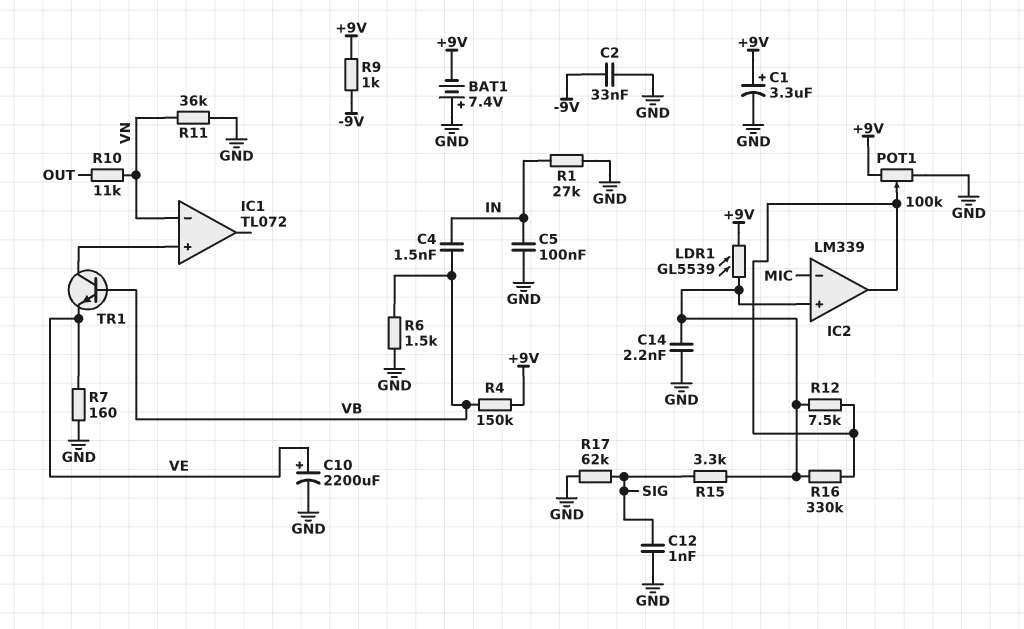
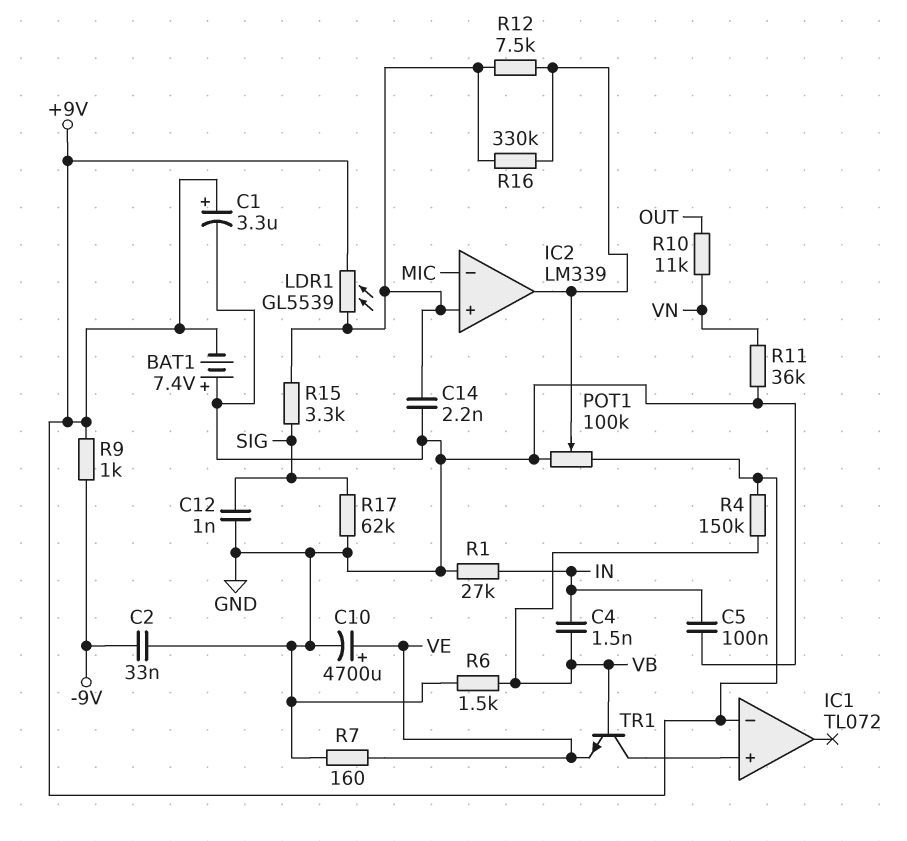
C10: 2200uF (plus VE, minus GND) -> 4700uF (plus VE, minus GND)
IC1 pin in-: VN -> +9V

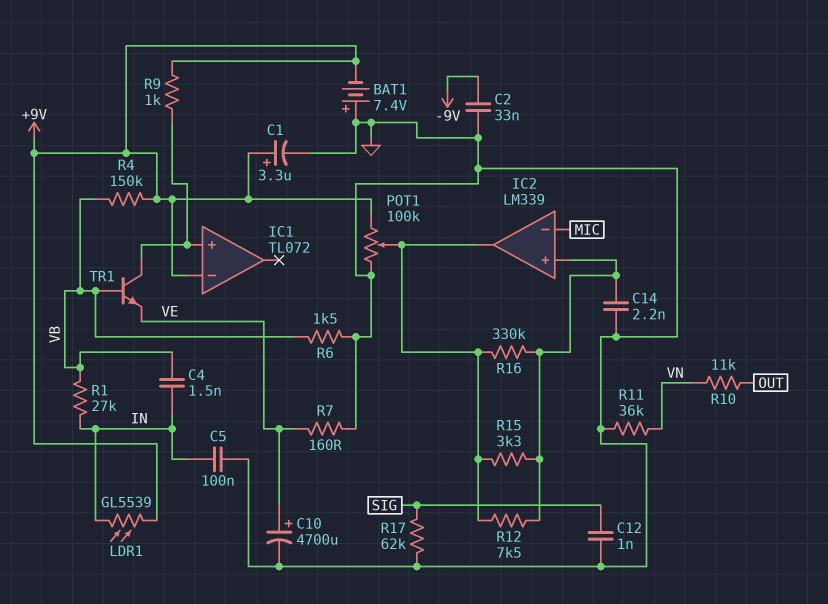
LDR1: GL5539 (+9V, IC2/in+) -> GL5539 (+9V, IN)
R1: 27k (GND, IN) -> 27k (IN, VB)
R9: 1k (+9V, -9V) -> 1k (+9V, IC1/in+)
R15: 3.3k (IC2/in+, SIG) -> 3.3k (IC2/in+, IC2/out)

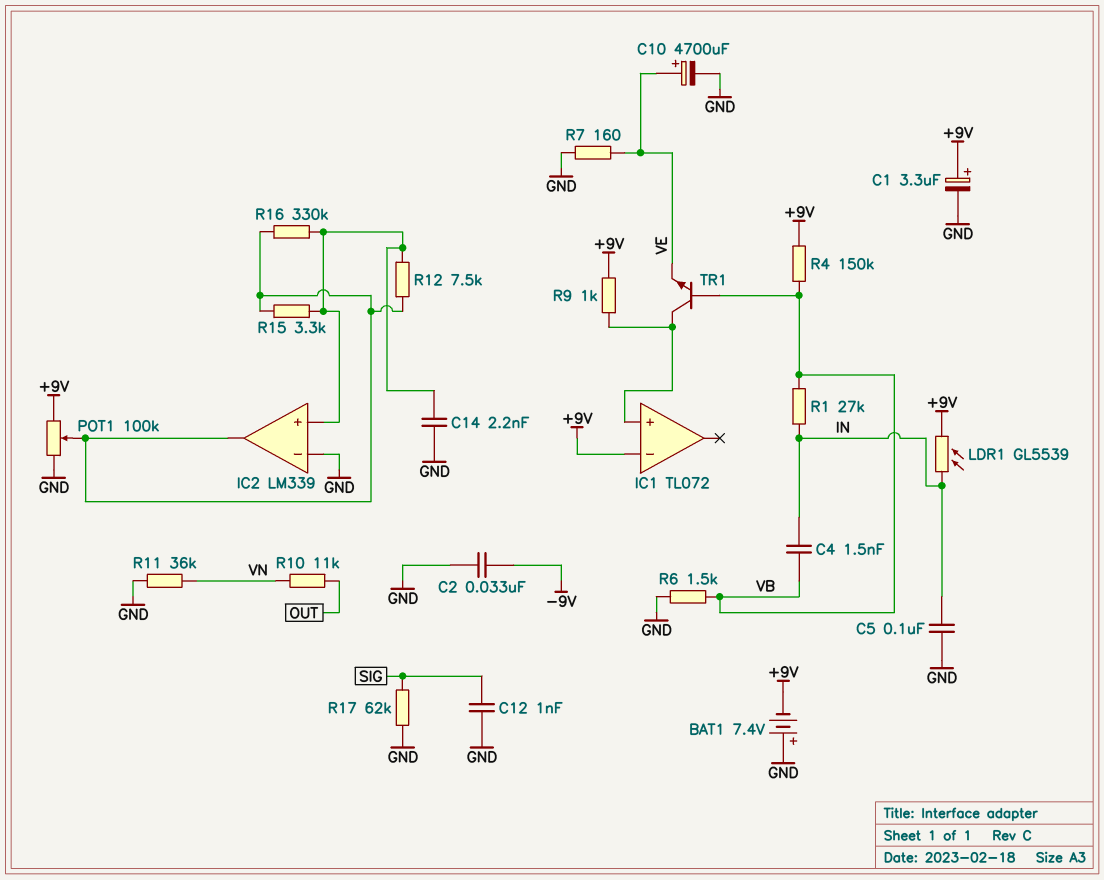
IC2 pin in-: MIC -> GND

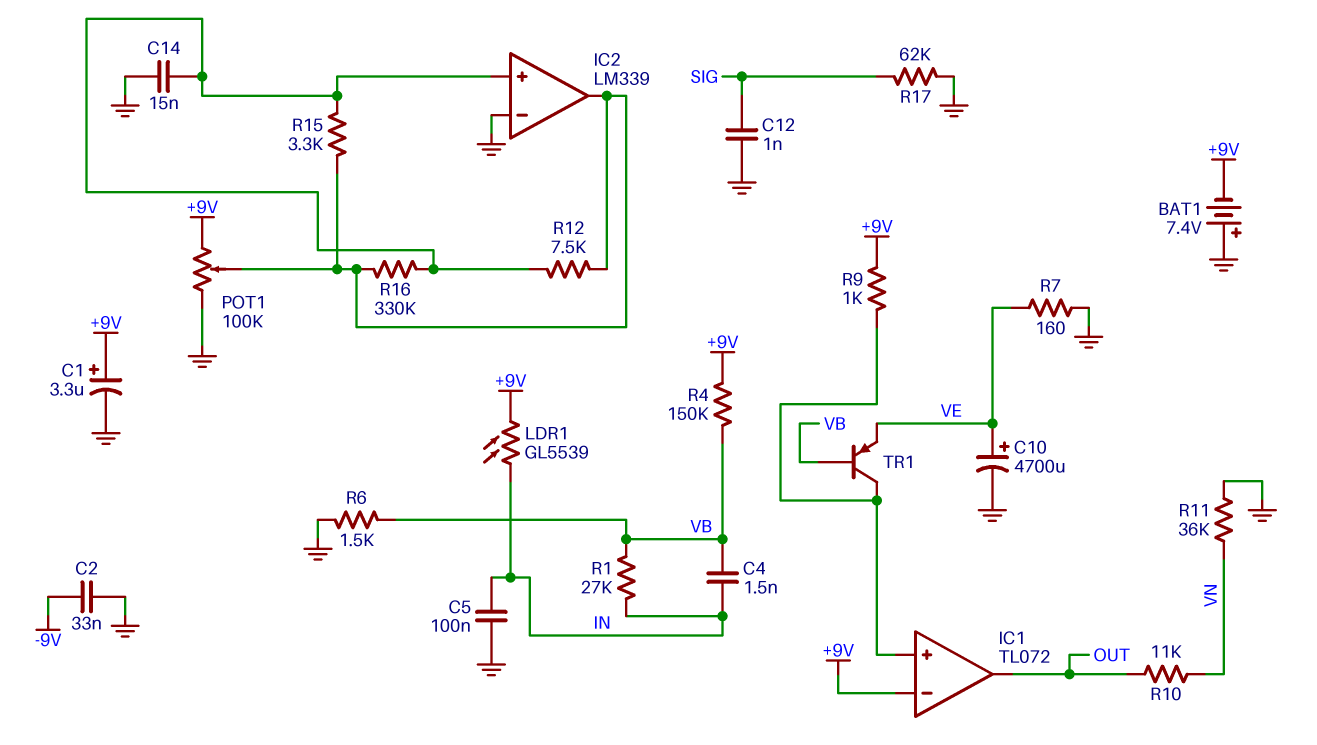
C14: 2.2nF (GND, IC2/in+) -> 15nF (GND, IC2/in+)
IC1 pin out: none -> OUT
TR1: NPN (B VB, C IC1/in+, E VE) -> PNP (B VB, C IC1/in+, E VE)

